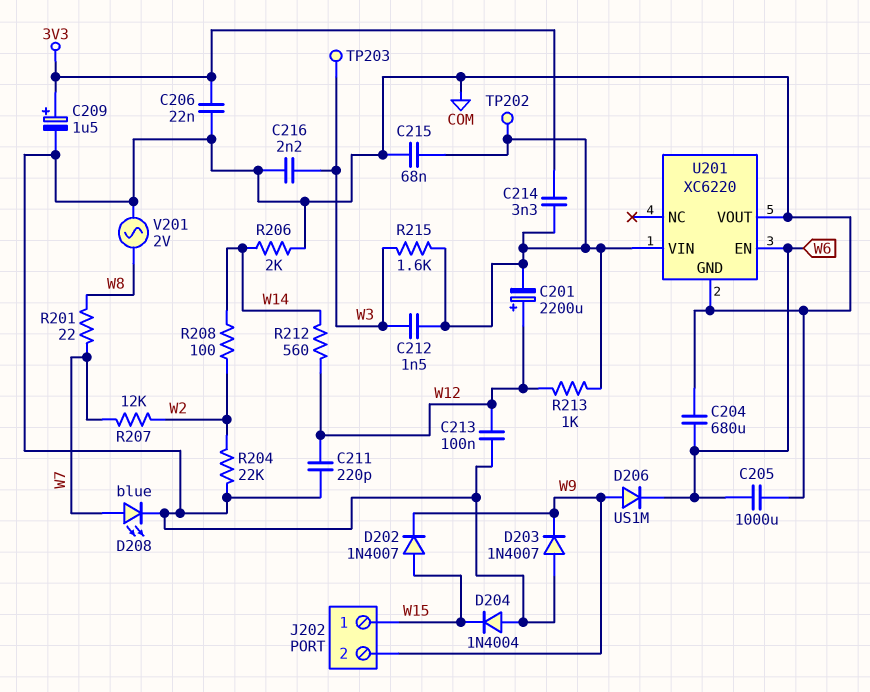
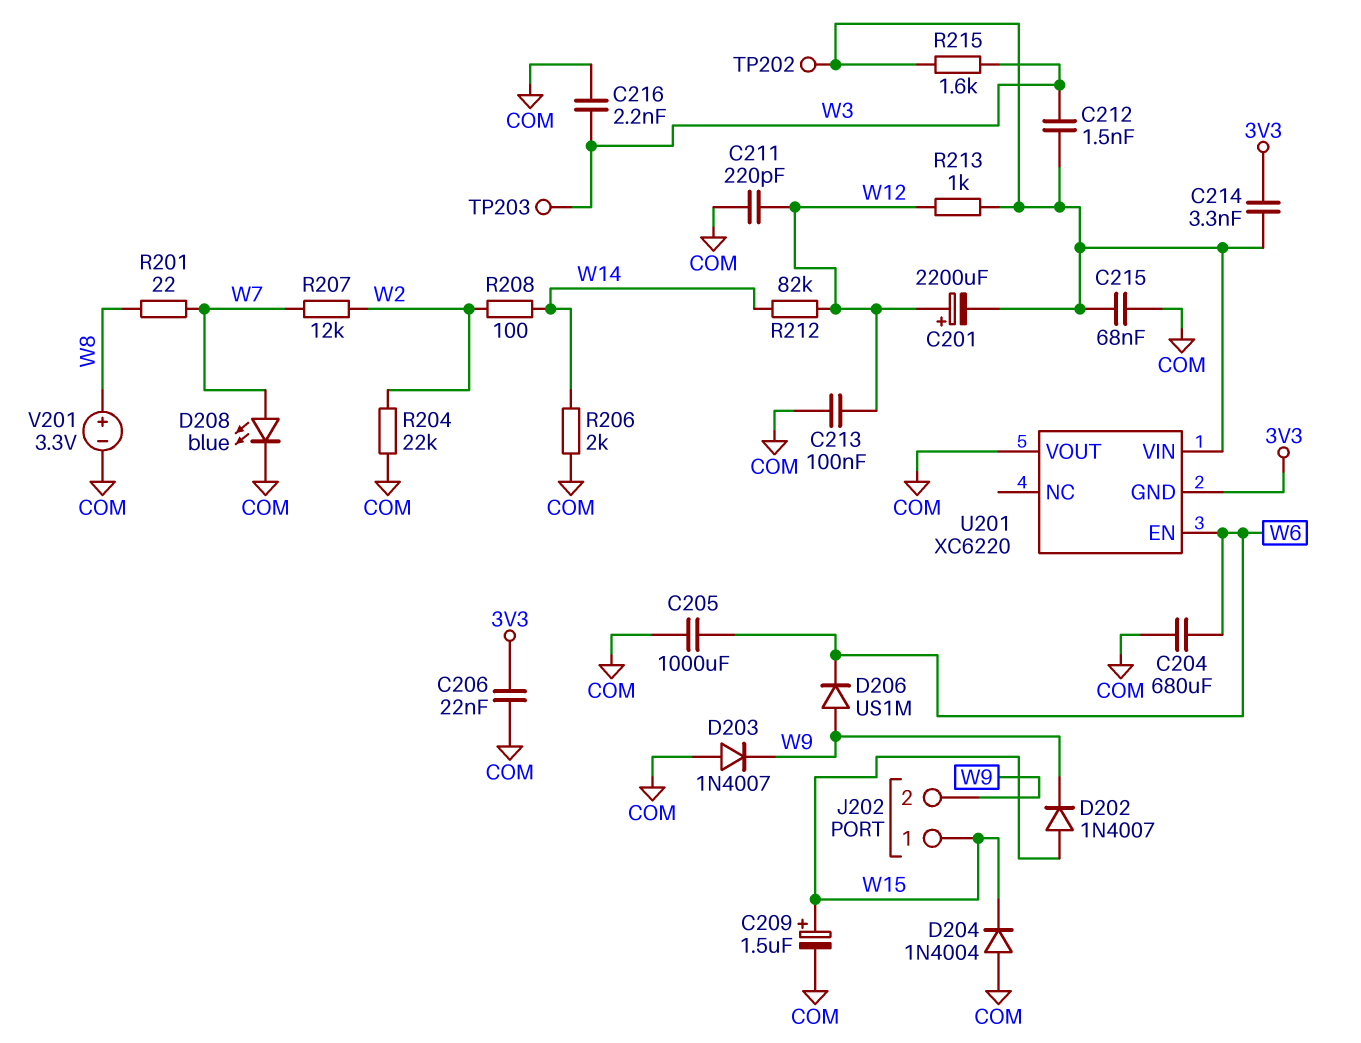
C209: 1.5uF (plus 3V3, minus COM) -> 1.5uF (plus W15, minus COM)
R212: 560 (W12, W14) -> 82k (W12, W14)
U201 pin GND: COM -> 3V3
V201: AC 2V (COM, W8) -> 3.3V (plus W8, minus COM)

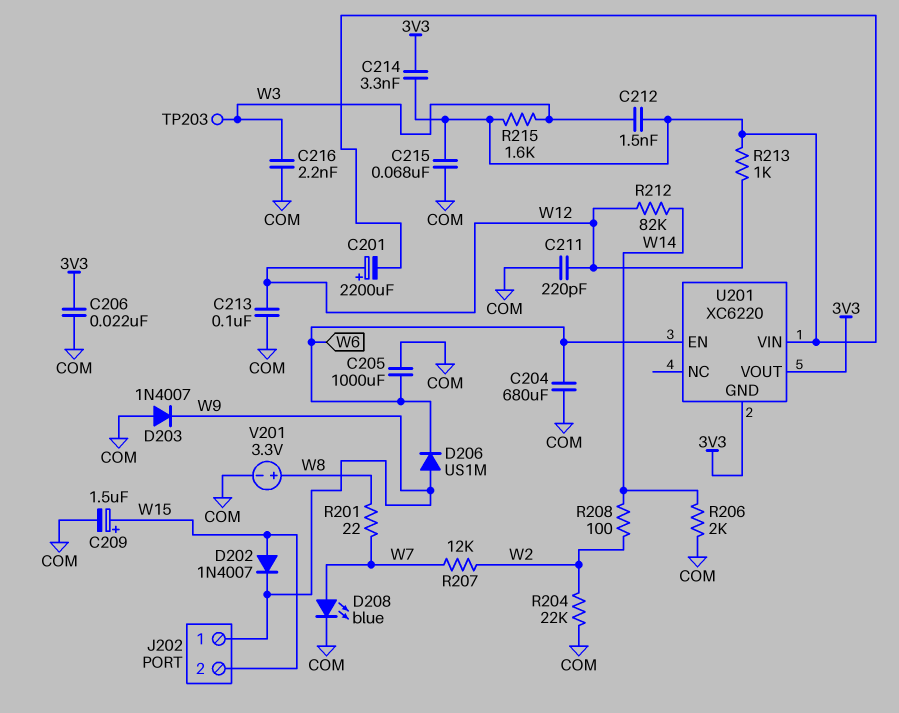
D204: diode 1N4004 (A COM, K W15) -> none
J202 pin 1: W15 -> W9
J202 pin 2: W9 -> W15
TP202: test point (U201/VIN) -> none
U201 pin VOUT: COM -> 3V3

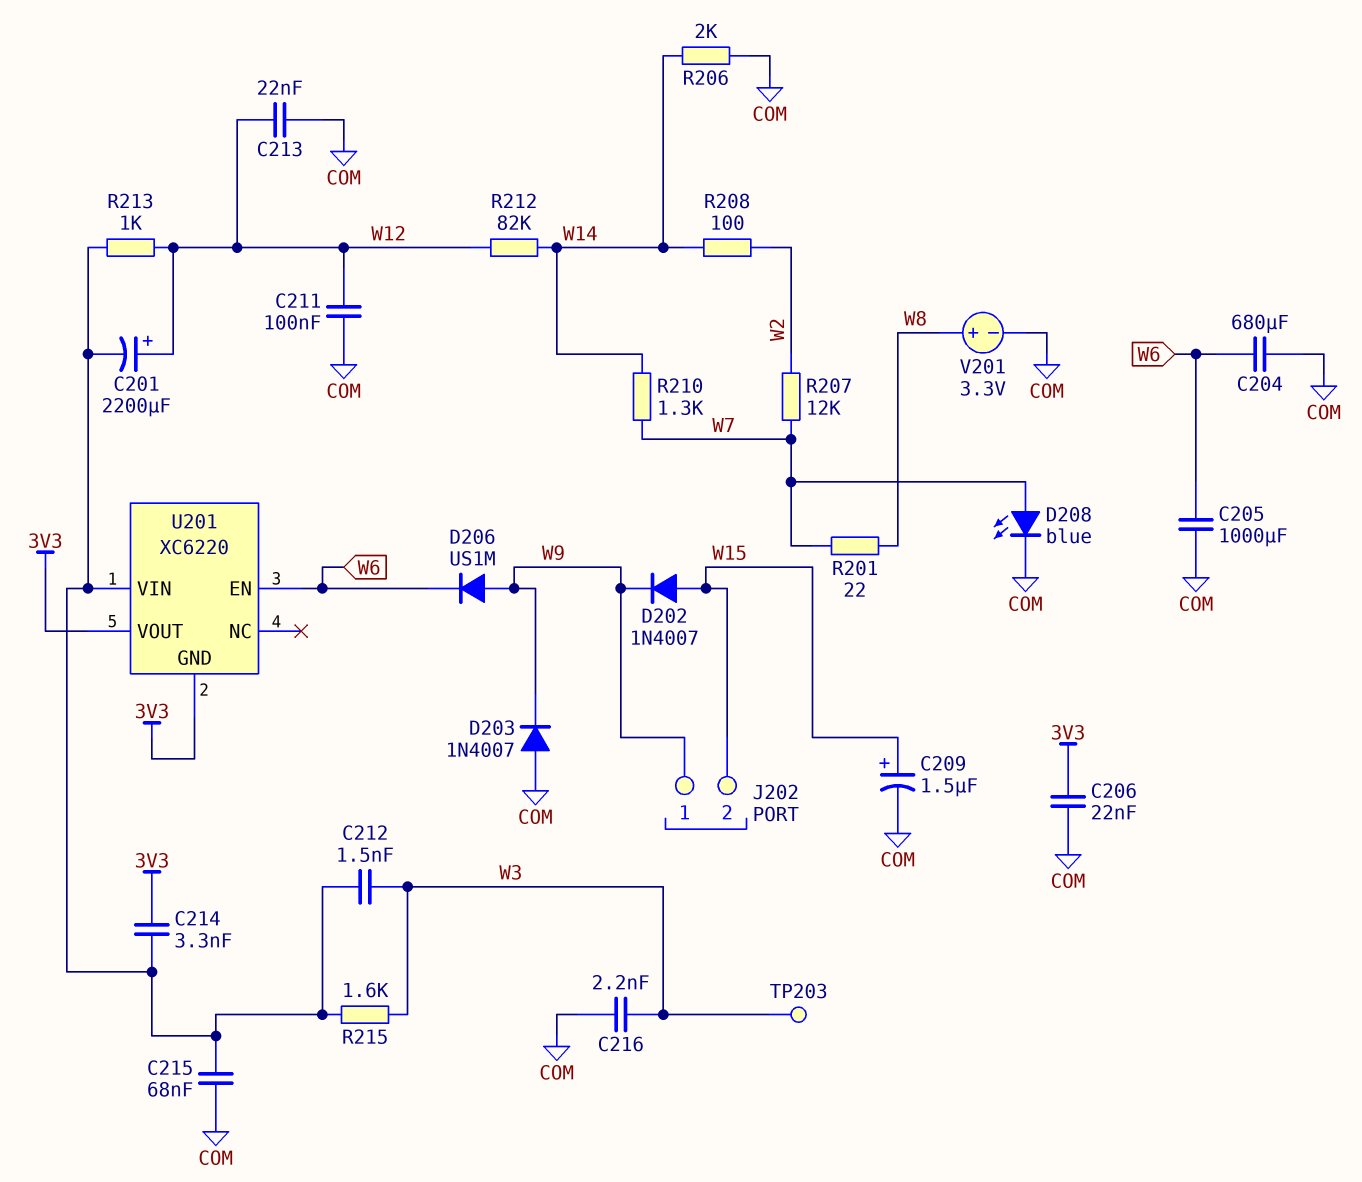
C211: 220pF (COM, W12) -> 100nF (COM, W12)
C213: 100nF (COM, W12) -> 22nF (COM, W12)
R204: 22k (COM, W2) -> none
R210: none -> 1.3k (W7, W14)

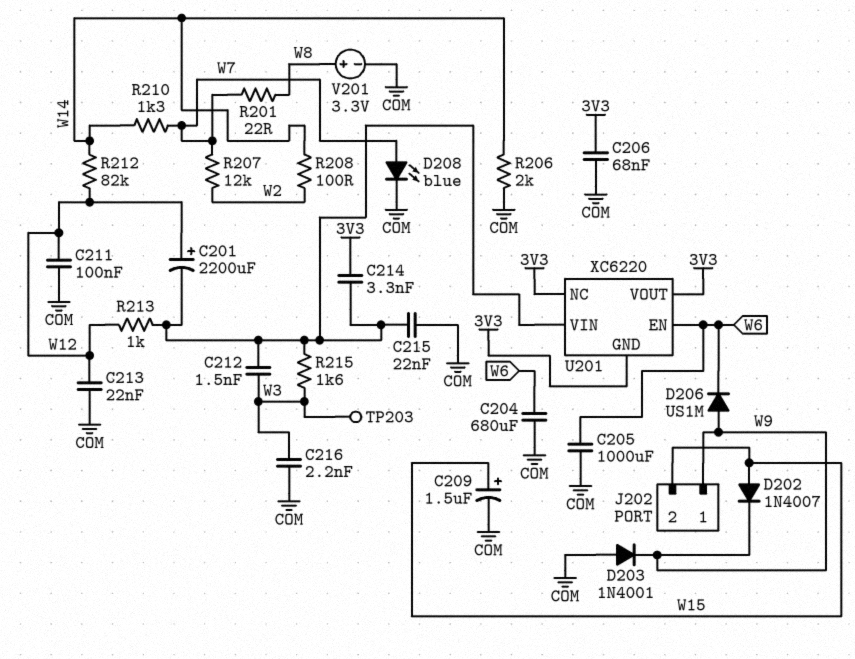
C206: 22nF (3V3, COM) -> 68nF (3V3, COM)
C215: 68nF (COM, U201/VIN) -> 22nF (COM, U201/VIN)
D203: diode 1N4007 (A COM, K W9) -> diode 1N4001 (A COM, K W9)
U201 pin NC: none -> 3V3

